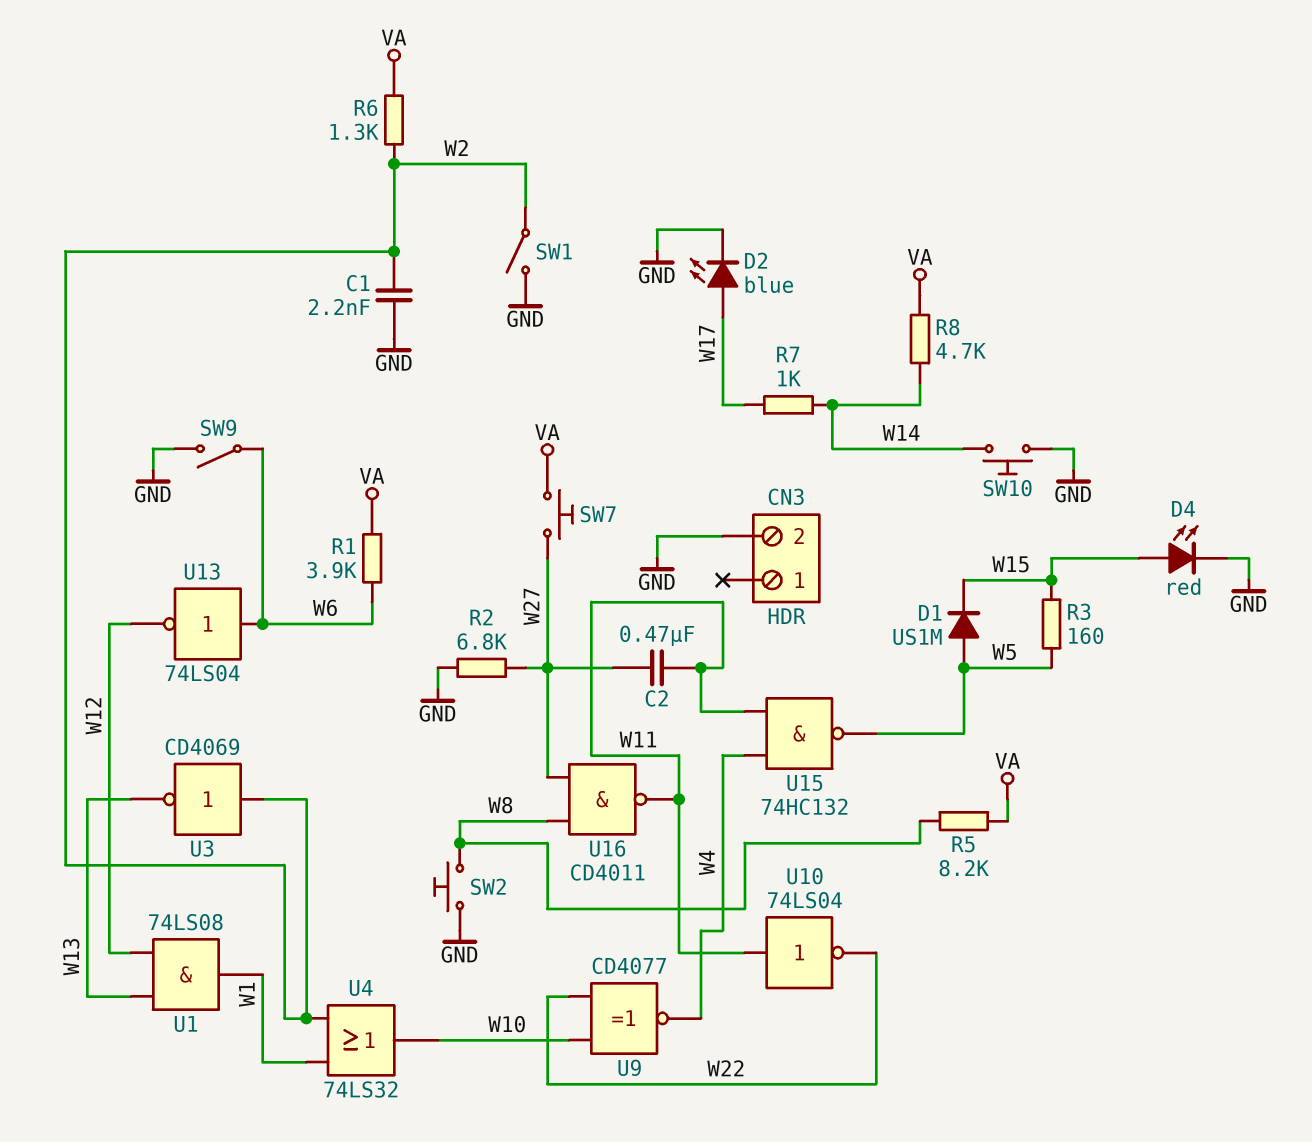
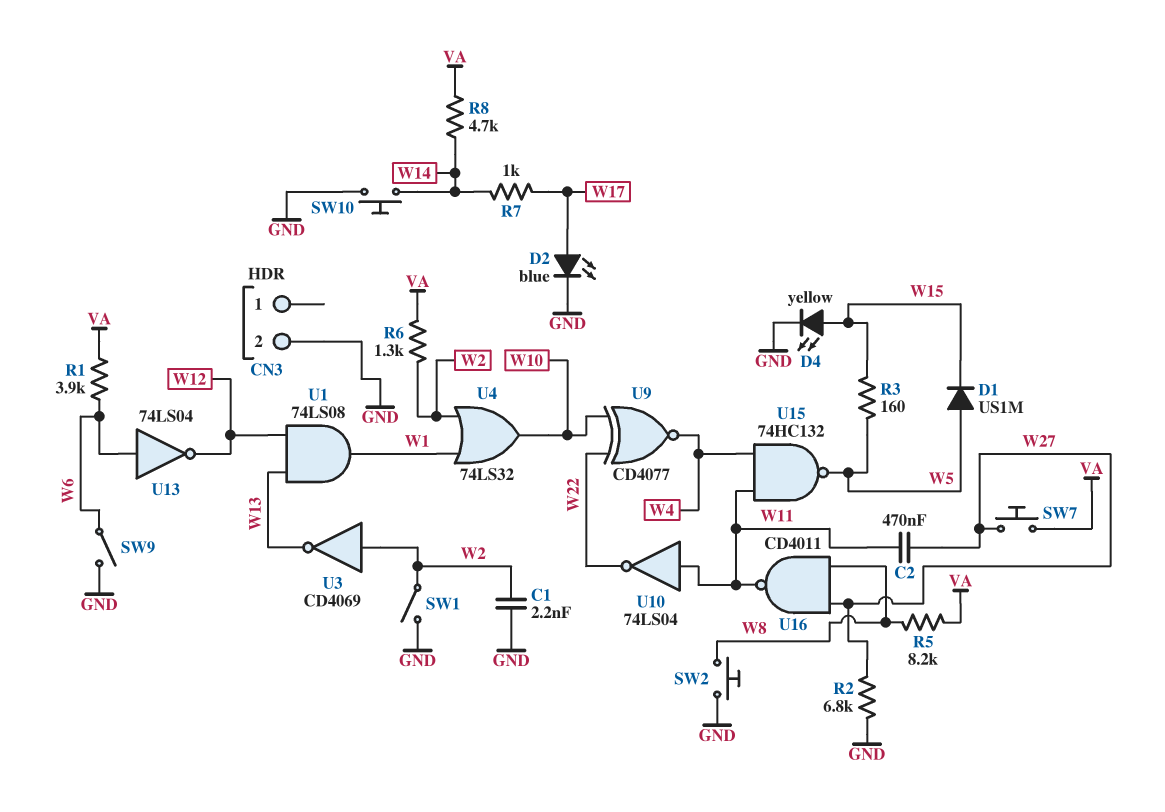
D4: LED red (A W15, K GND) -> LED yellow (A W15, K GND)

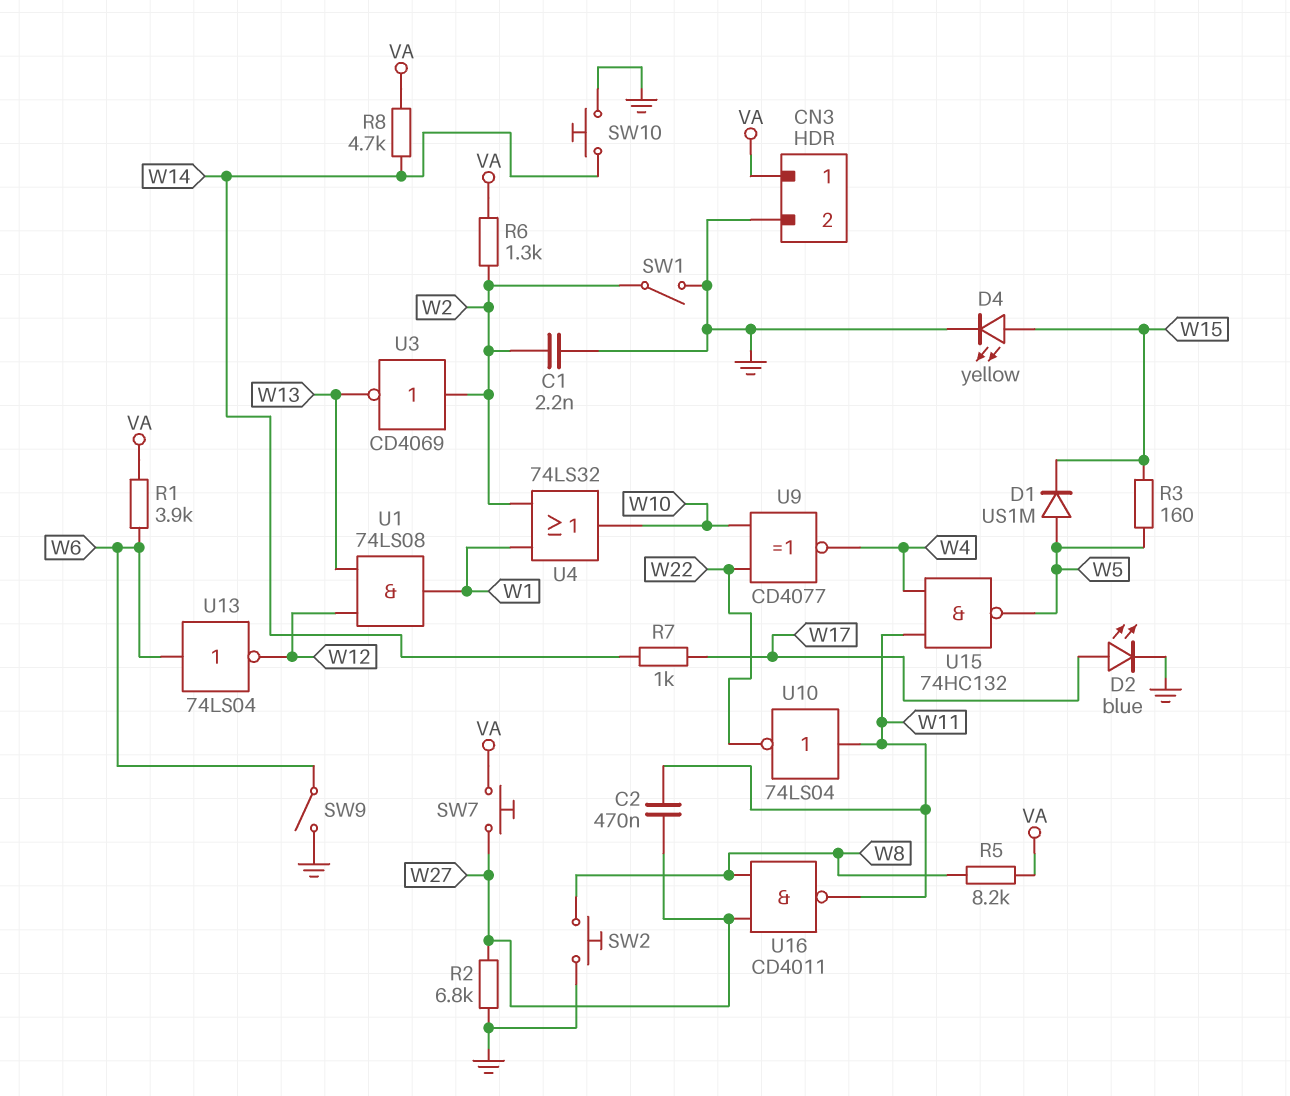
CN3 pin 1: none -> VA

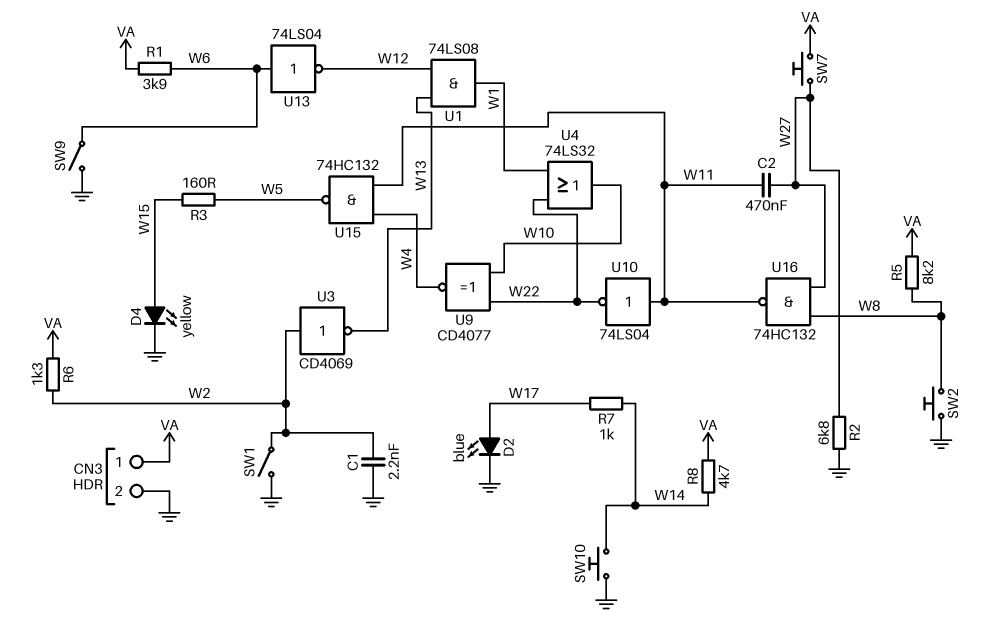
D1: diode US1M (A W5, K W15) -> none
U4: OR 74LS32 (in W1, in W2, out W10) -> OR 74LS32 (in W1, in W22, out W10)
U16: NAND CD4011 (in W8, in W27, out W11) -> NAND 74HC132 (in W8, in W27, out W11)

